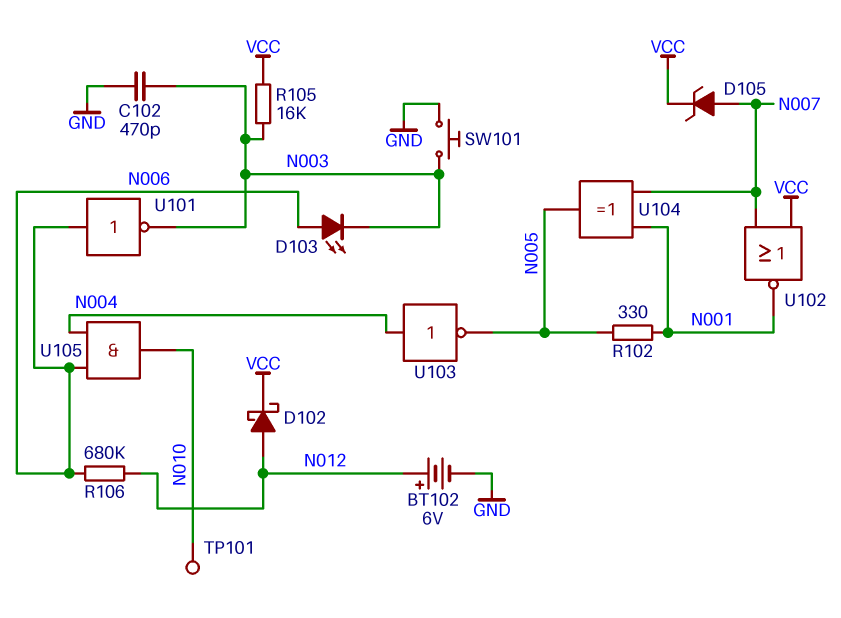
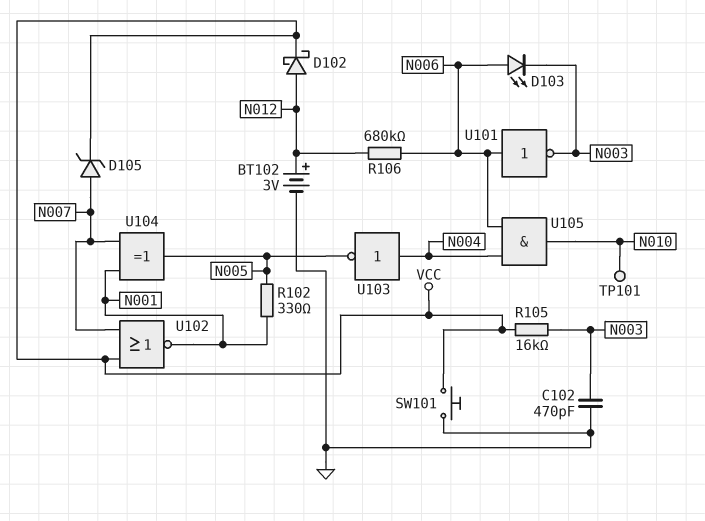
BT102: 6V (plus N012, minus GND) -> 3V (plus N012, minus GND)
SW101: button (GND, N003) -> button (GND, VCC)

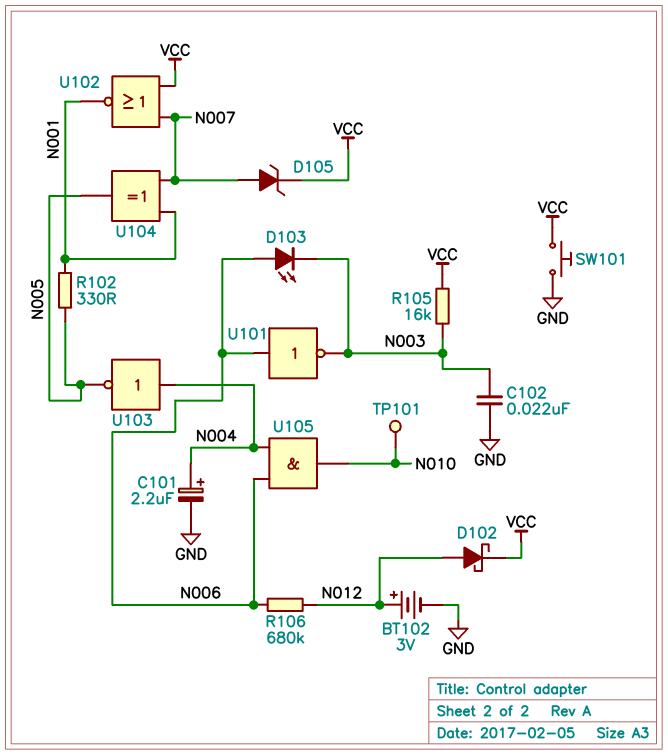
C101: none -> 2.2uF (plus N004, minus GND)
C102: 470pF (GND, N003) -> 22nF (GND, N003)

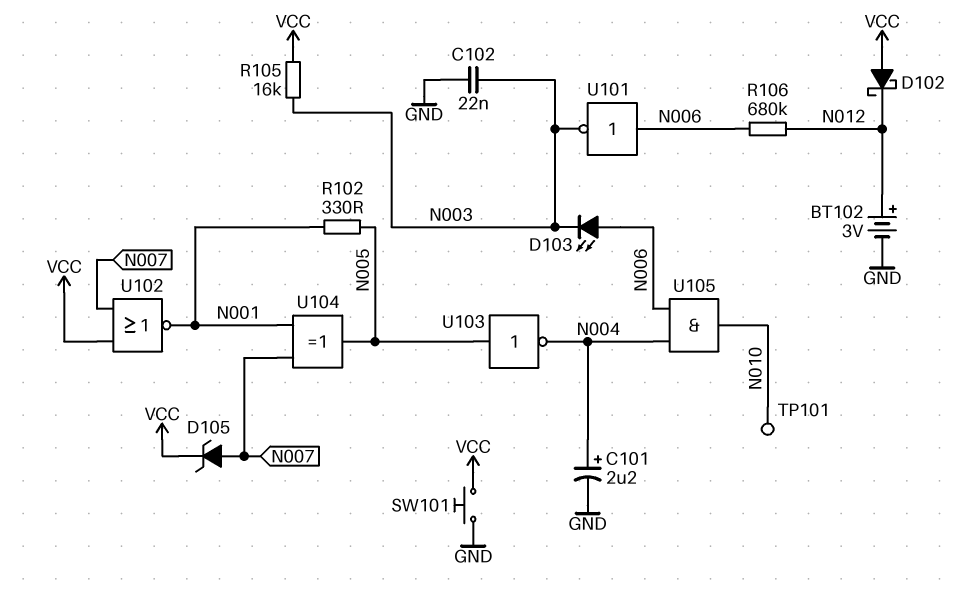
D102: schottky (A N012, K VCC) -> schottky (A VCC, K N012)
U103: NOT (in N004, out N005) -> NOT (in N005, out N004)

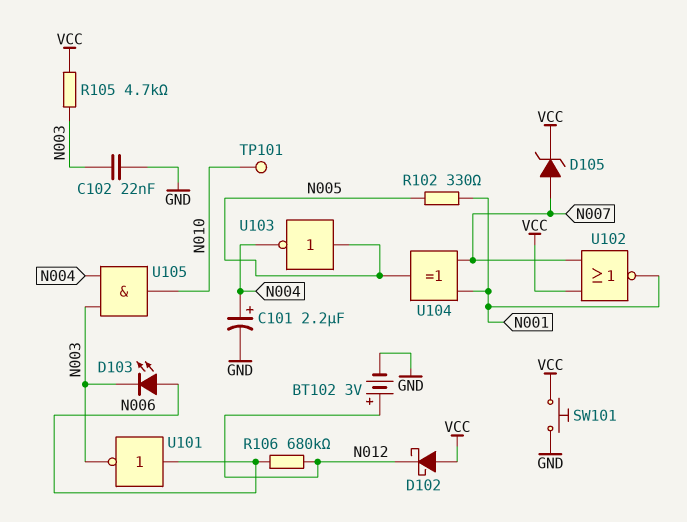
R105: 16k (N003, VCC) -> 4.7k (N003, VCC)
U105: AND (in N004, in N006, out N010) -> AND (in N003, in N004, out N010)

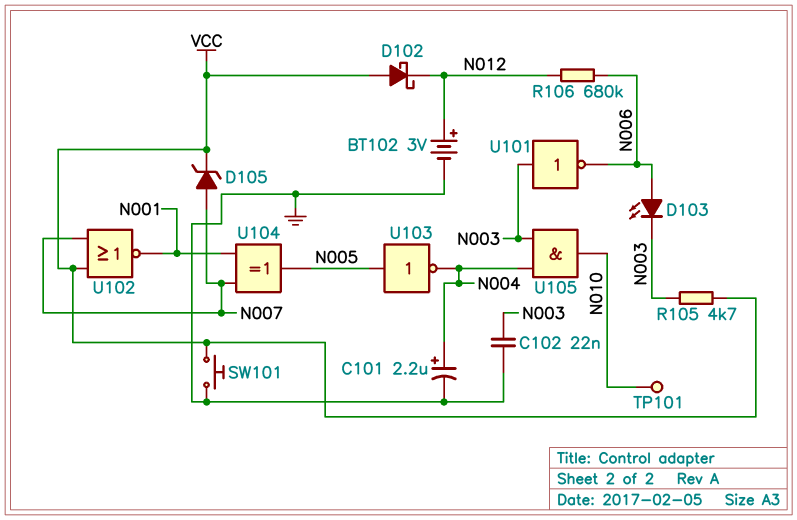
R102: 330 (N001, N005) -> none
U101: NOT (in N006, out N003) -> NOT (in N003, out N006)

